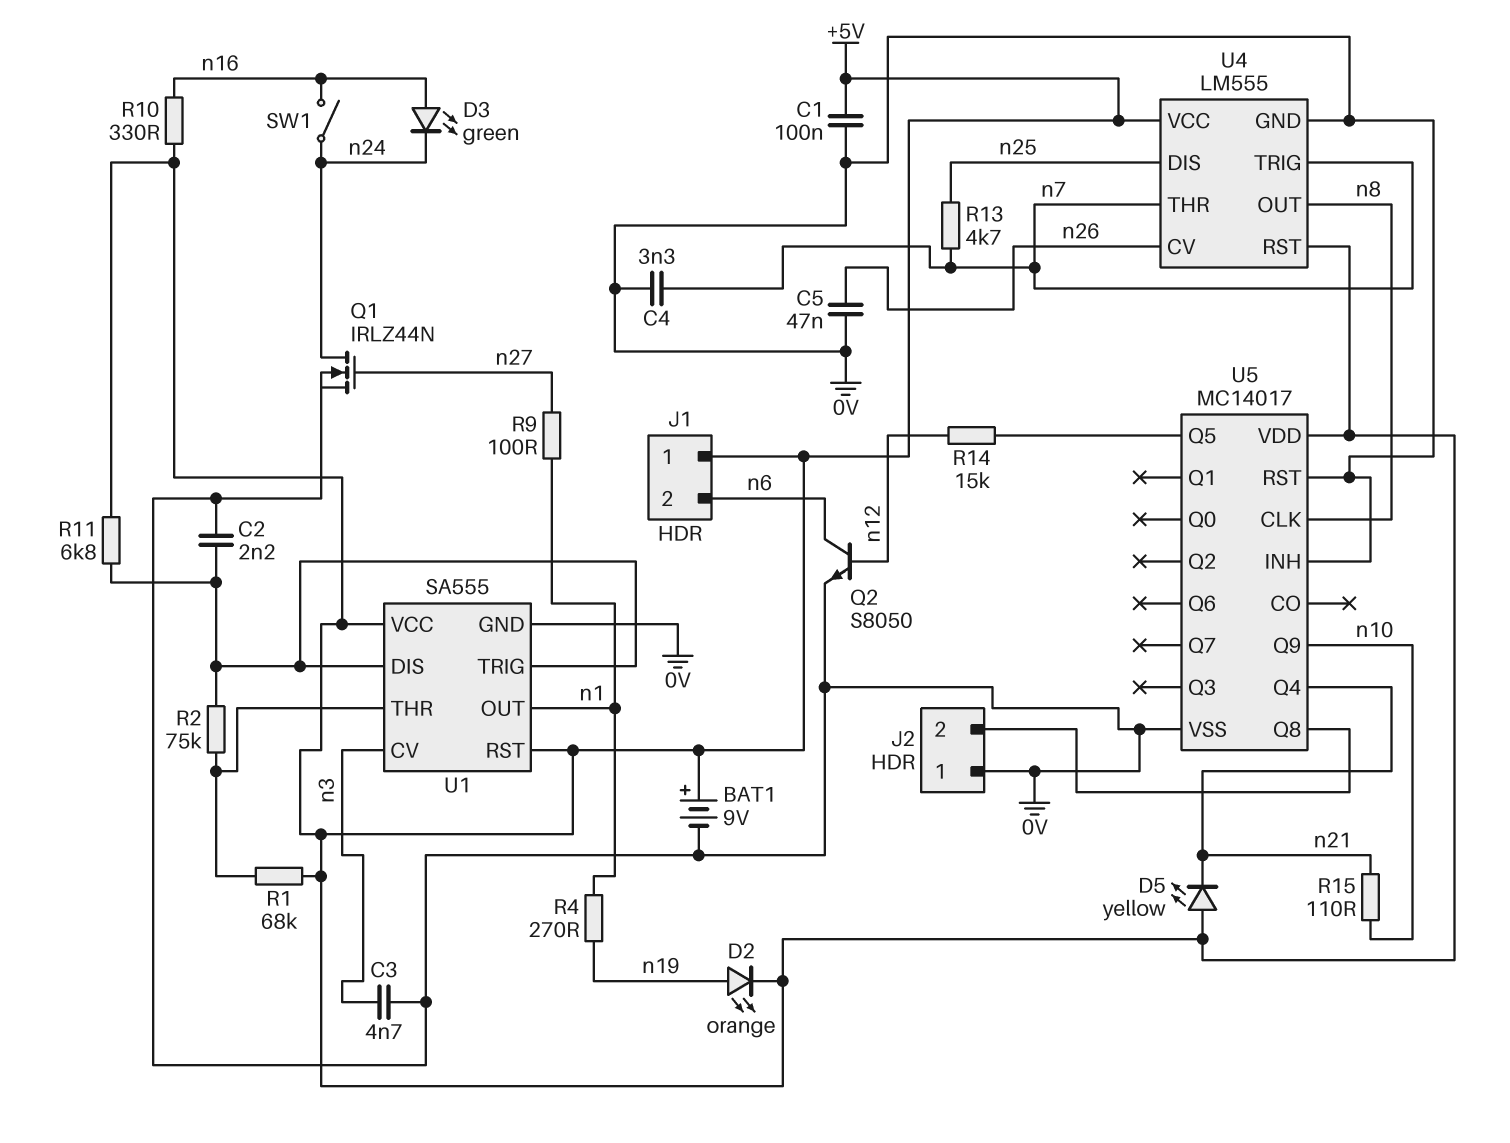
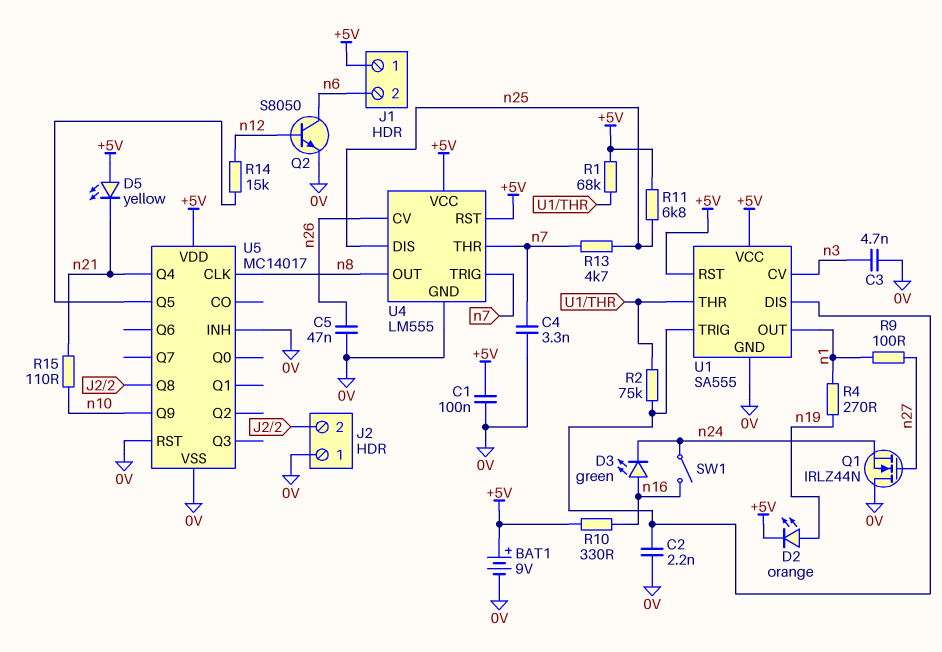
Q1: NMOS IRLZ44N (G n27, D n24, S 0V) -> NMOS IRLZ44N (G n27, D 0V, S n24)
R11: 6.8k (+5V, U1/DIS) -> 6.8k (+5V, n25)

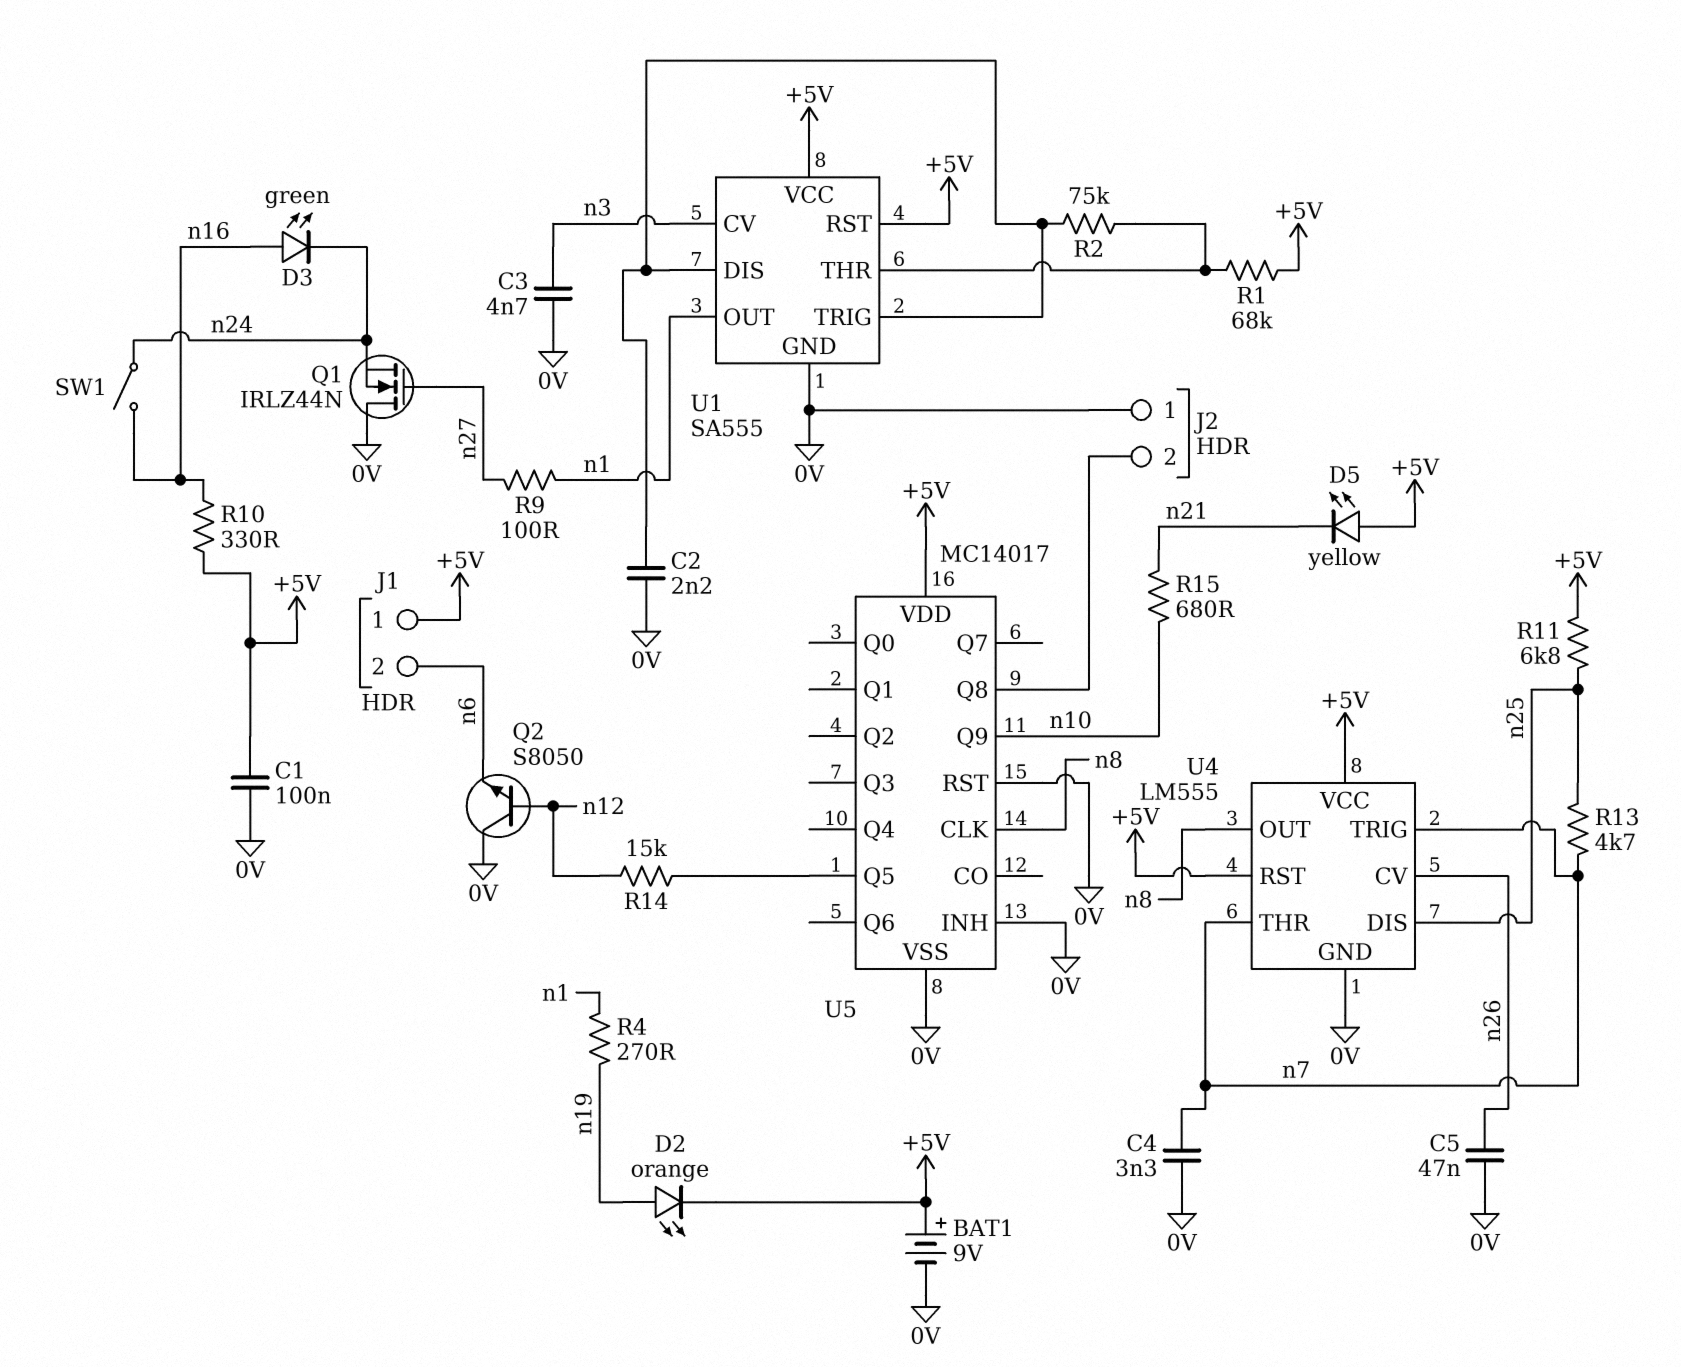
Q2: NPN S8050 (B n12, C n6, E 0V) -> NPN S8050 (B n12, C 0V, E n6)
R15: 110 (n10, n21) -> 680 (n10, n21)
U5 pin Q4: n21 -> none

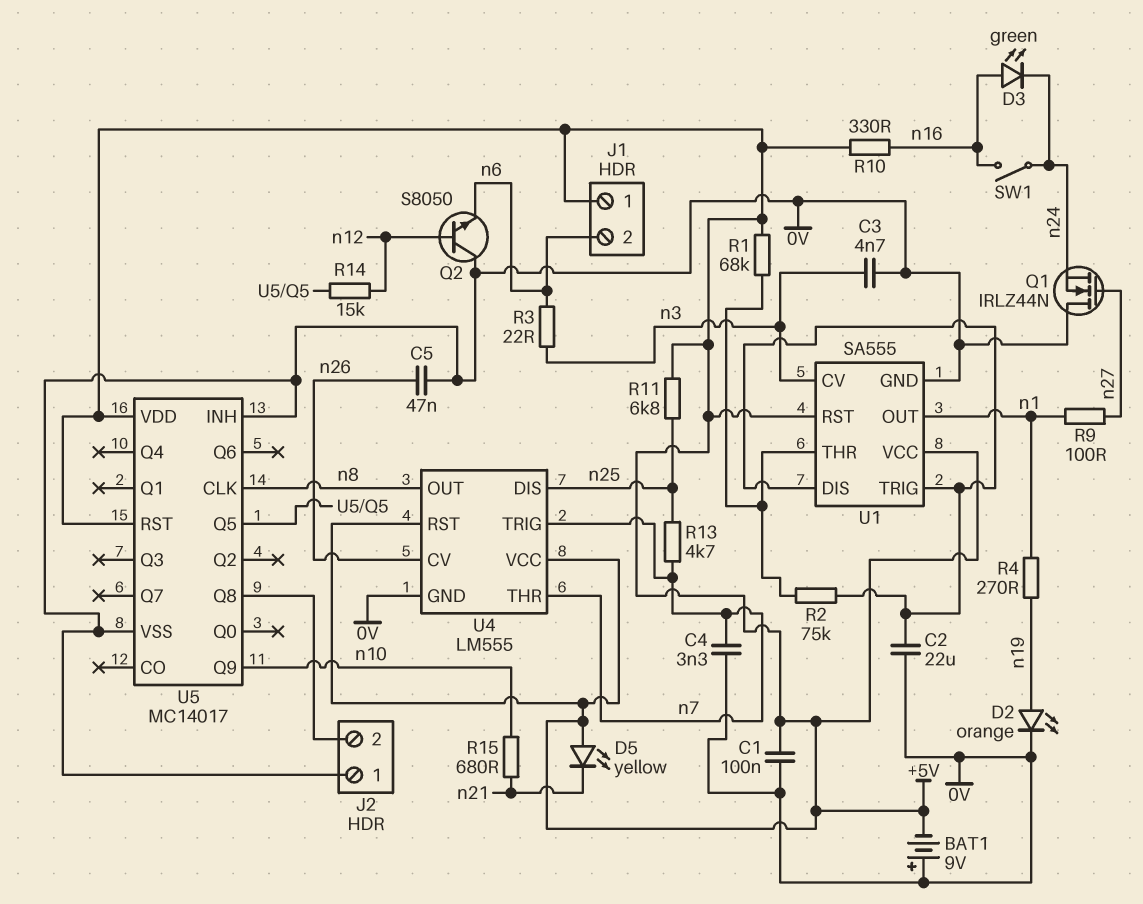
BAT1: 9V (plus +5V, minus 0V) -> 9V (plus 0V, minus +5V)
C2: 2.2nF (0V, U1/DIS) -> 22uF (0V, U1/DIS)
D2: LED orange (A n19, K +5V) -> LED orange (A n19, K 0V)
R3: none -> 22 (n3, n6)
U5 pin RST: 0V -> +5V

